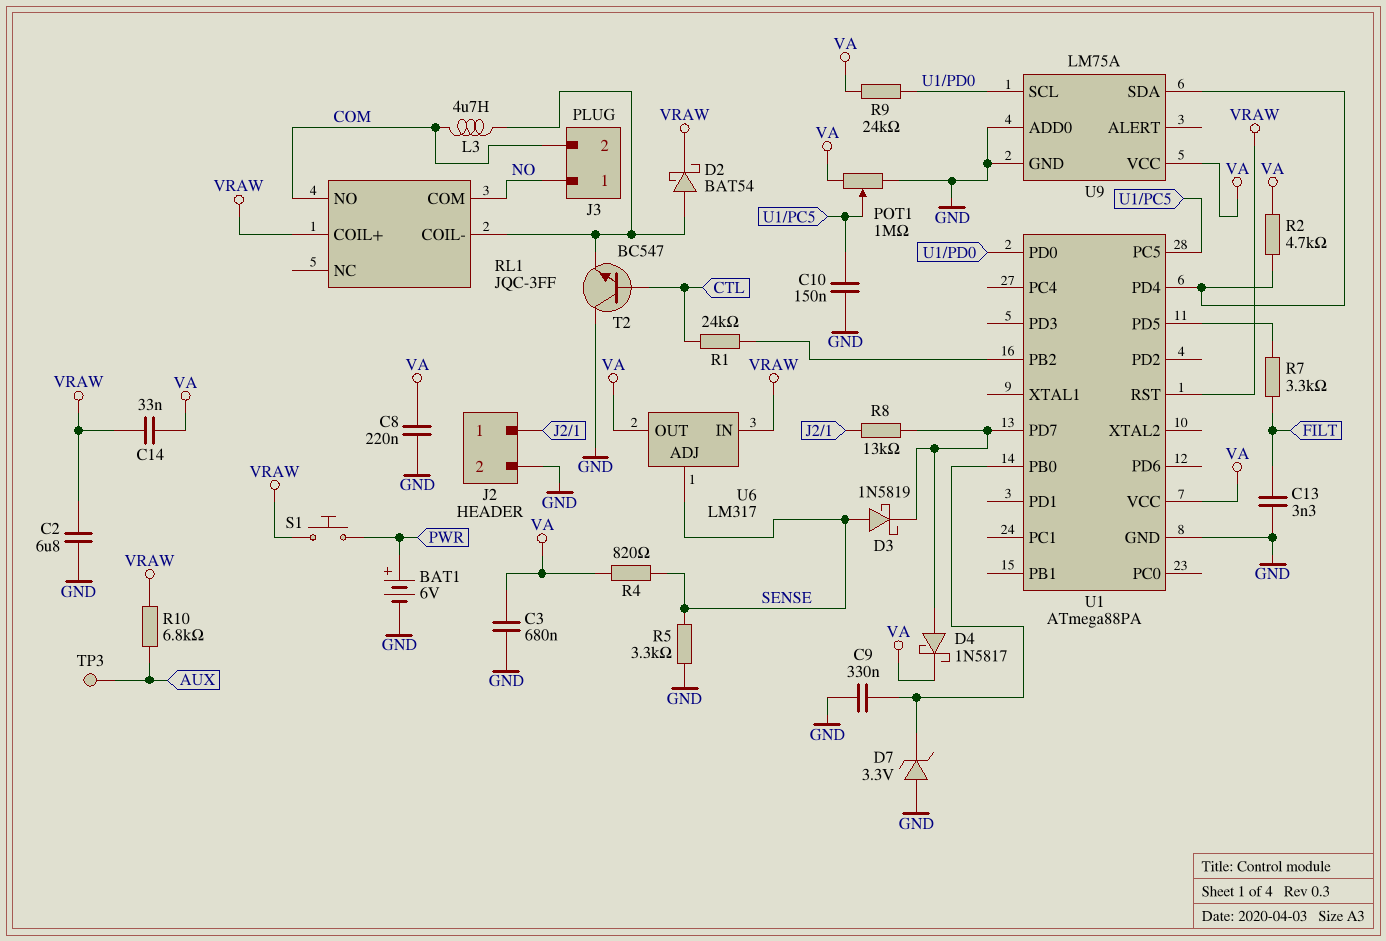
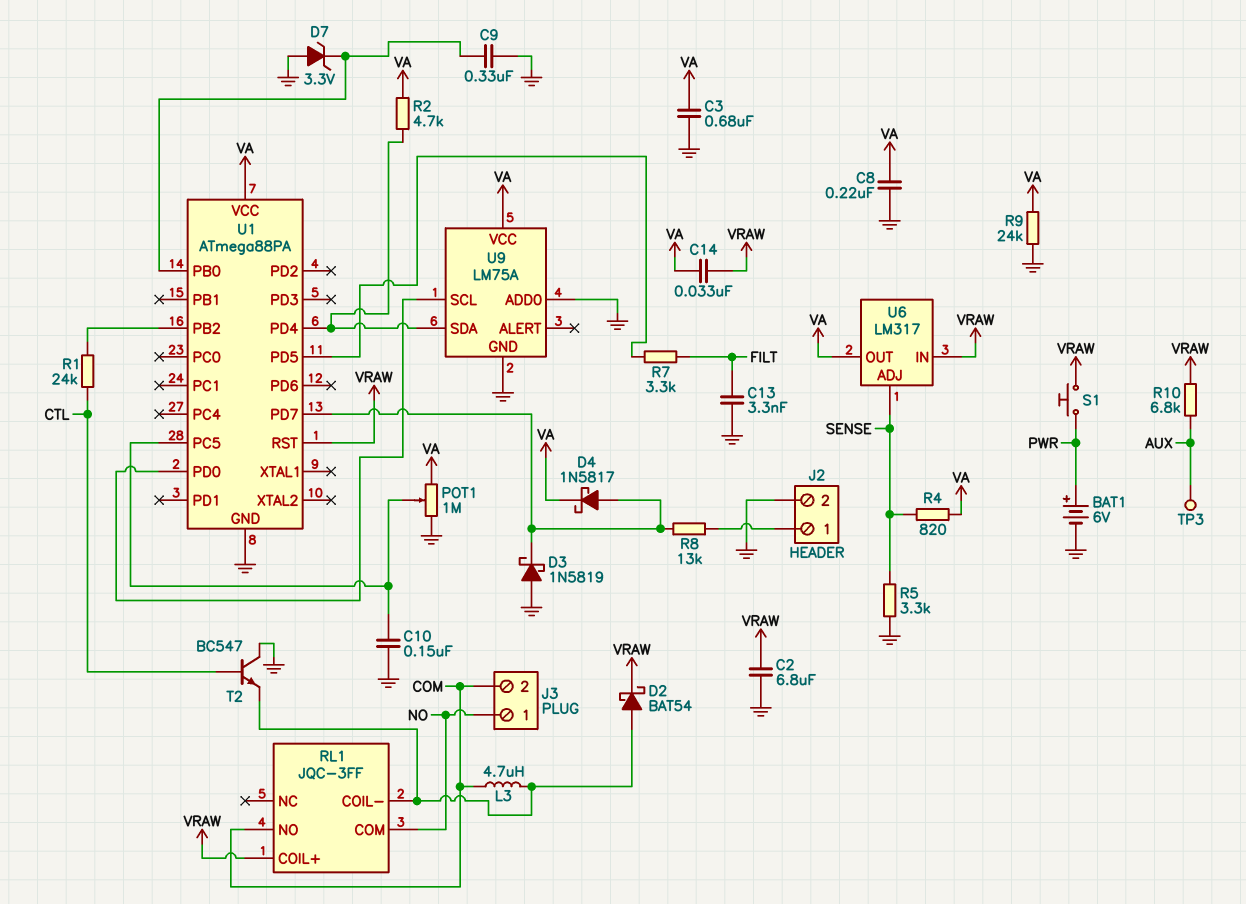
D3: schottky 1N5819 (A SENSE, K U1/PD7) -> schottky 1N5819 (A GND, K U1/PD7)
R9: 24k (U1/PD0, VA) -> 24k (GND, VA)

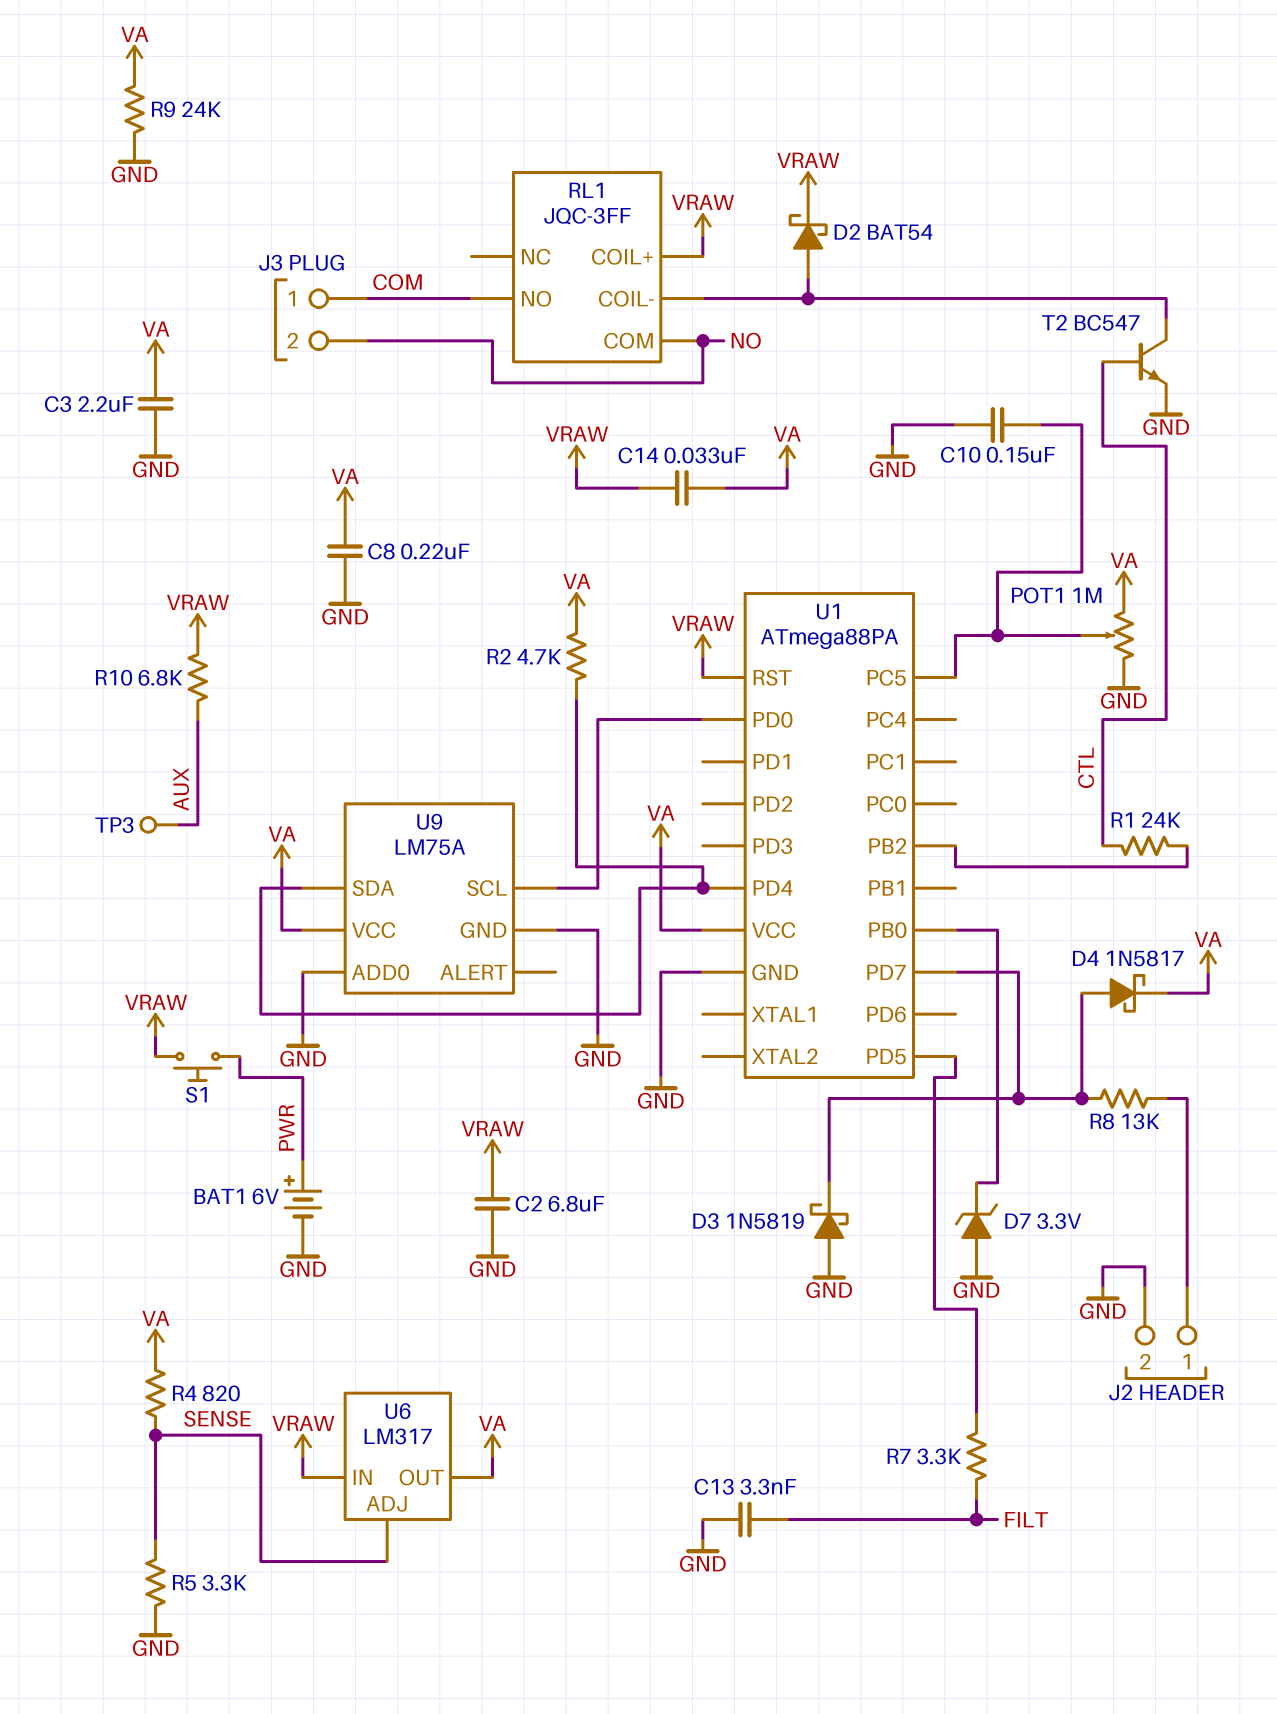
C3: 680nF (GND, VA) -> 2.2uF (GND, VA)
C9: 330nF (GND, U1/PB0) -> none
J3 pin 1: NO -> COM
J3 pin 2: COM -> NO
L3: 4.7uH (COM, RL1/COIL-) -> none
T2: NPN BC547 (B CTL, C GND, E RL1/COIL-) -> NPN BC547 (B CTL, C RL1/COIL-, E GND)

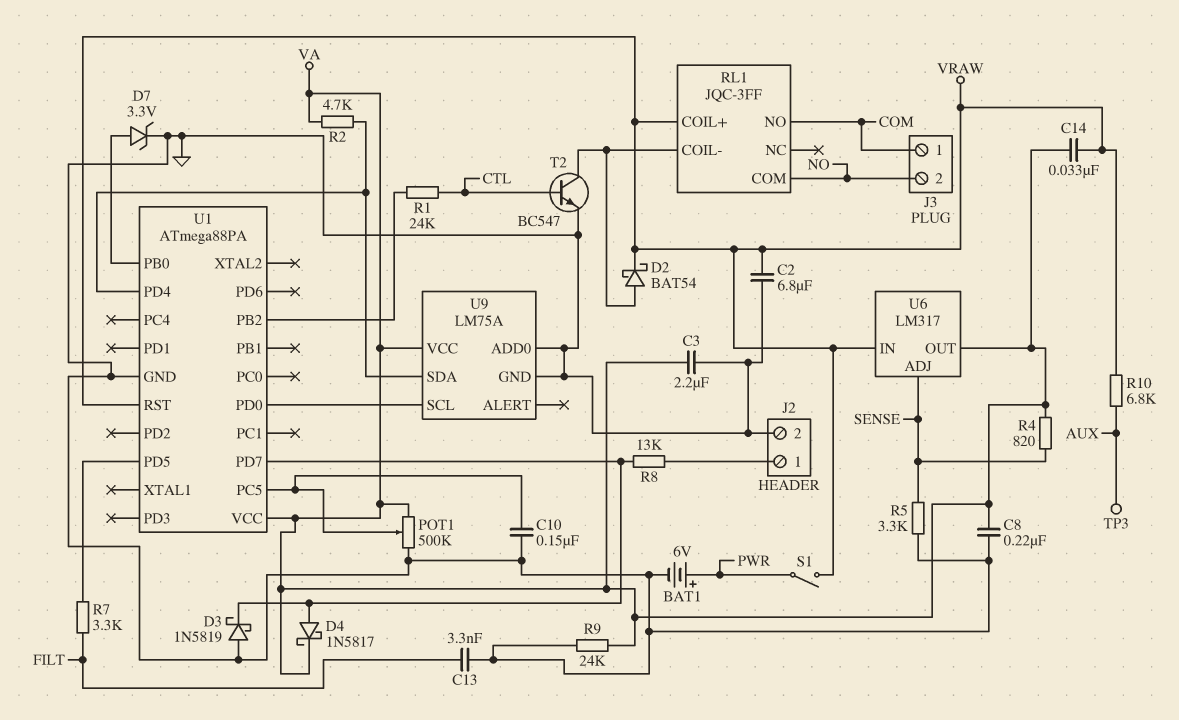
D7: zener 3.3V (A GND, K U1/PB0) -> zener 3.3V (A U1/PB0, K GND)
POT1: 1M (GND, VA, wiper U1/PC5) -> 500k (GND, VA, wiper U1/PC5)
S1: button (PWR, VRAW) -> switch (PWR, VRAW)

